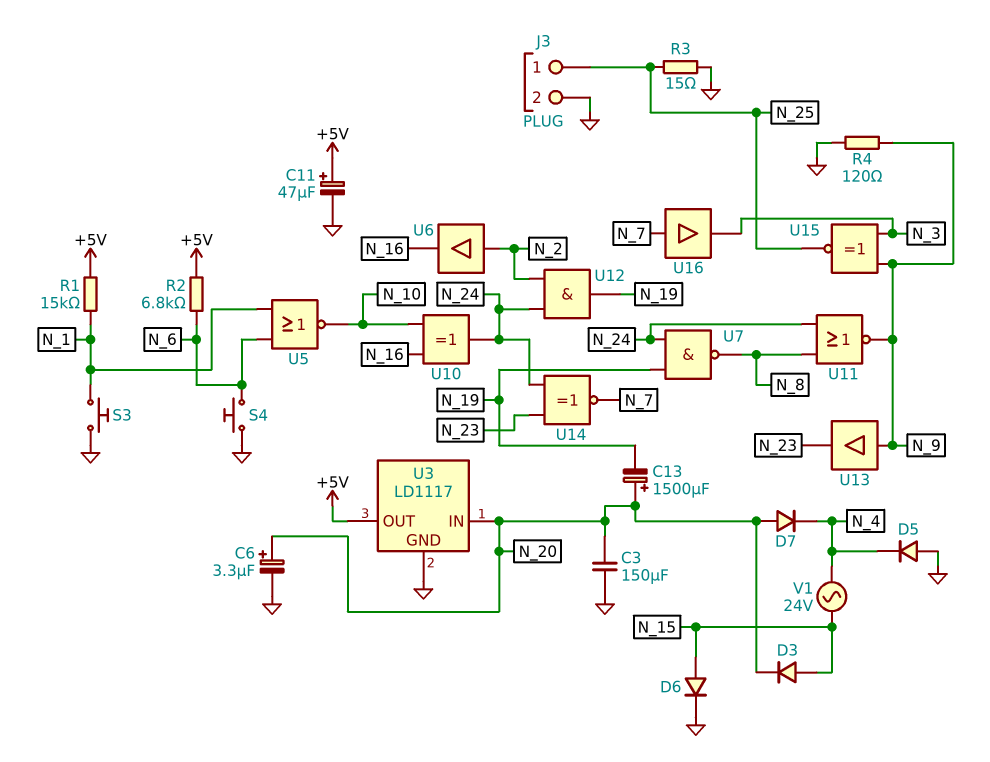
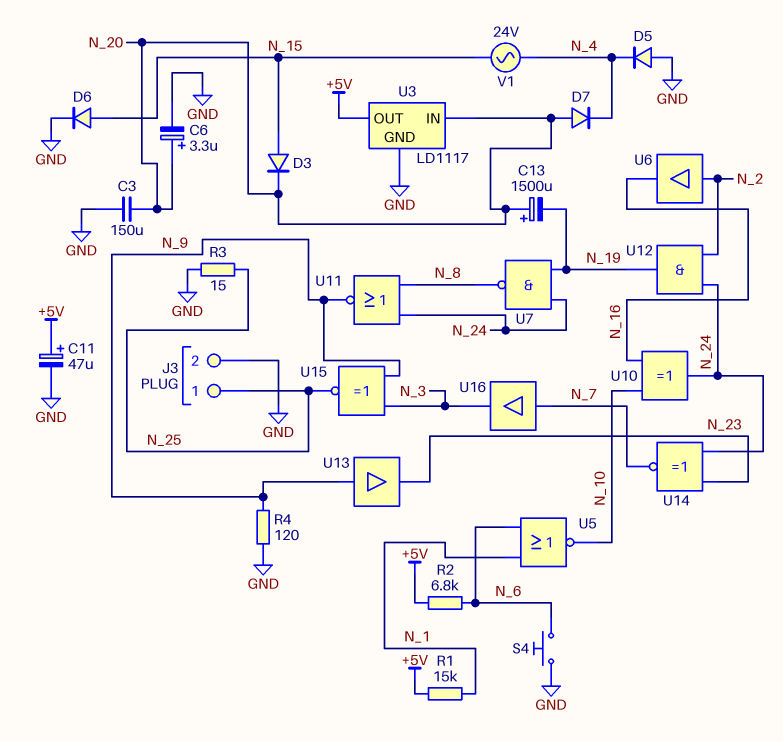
S3: button (GND, N_1) -> none

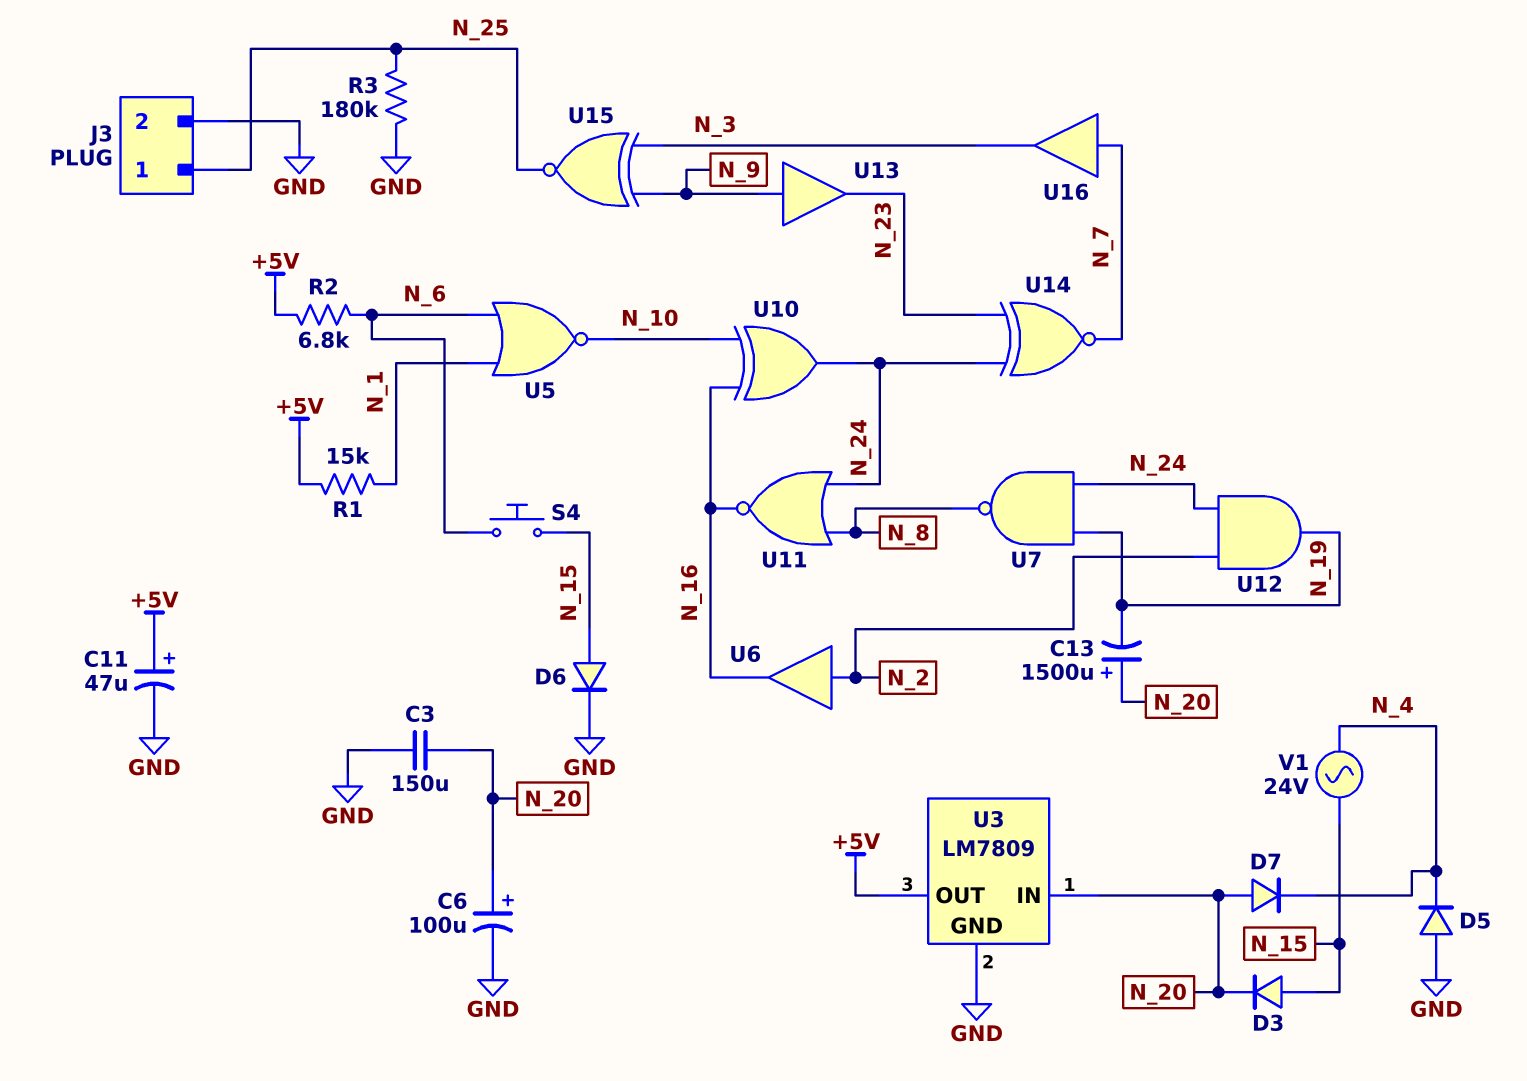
C6: 3.3uF (plus N_20, minus GND) -> 100uF (plus N_20, minus GND)
R3: 15 (GND, N_25) -> 180k (GND, N_25)
R4: 120 (GND, N_9) -> none
S4: button (GND, N_6) -> button (N_6, N_15)
U3: LD1117 -> LM7809
U11: NOR (in N_8, in N_24, out N_9) -> NOR (in N_8, in N_24, out N_16)

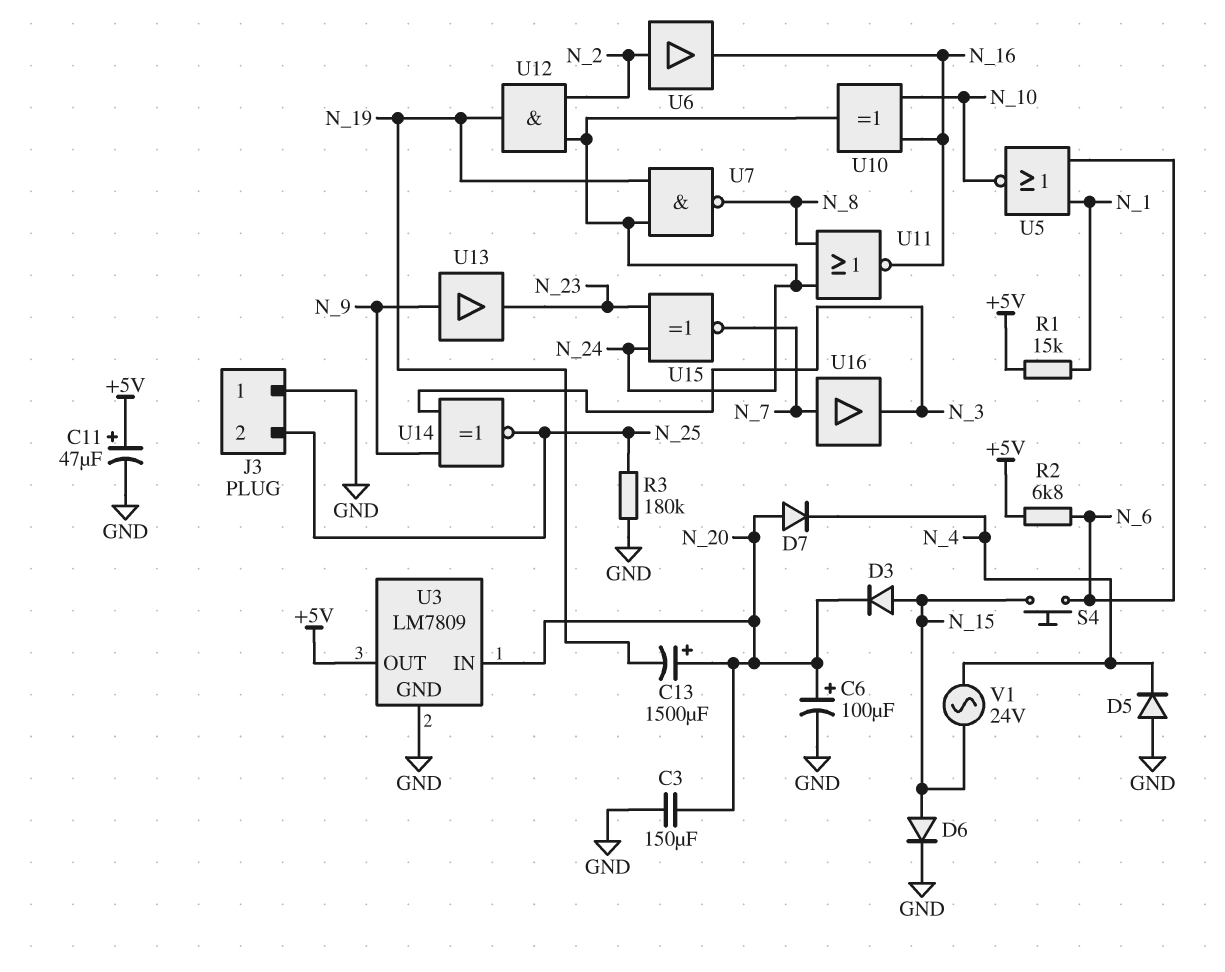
J3 pin 1: N_25 -> GND
J3 pin 2: GND -> N_25
U14: XNOR (in N_23, in N_24, out N_7) -> XNOR (in N_3, in N_9, out N_25)
U15: XNOR (in N_3, in N_9, out N_25) -> XNOR (in N_23, in N_24, out N_7)

